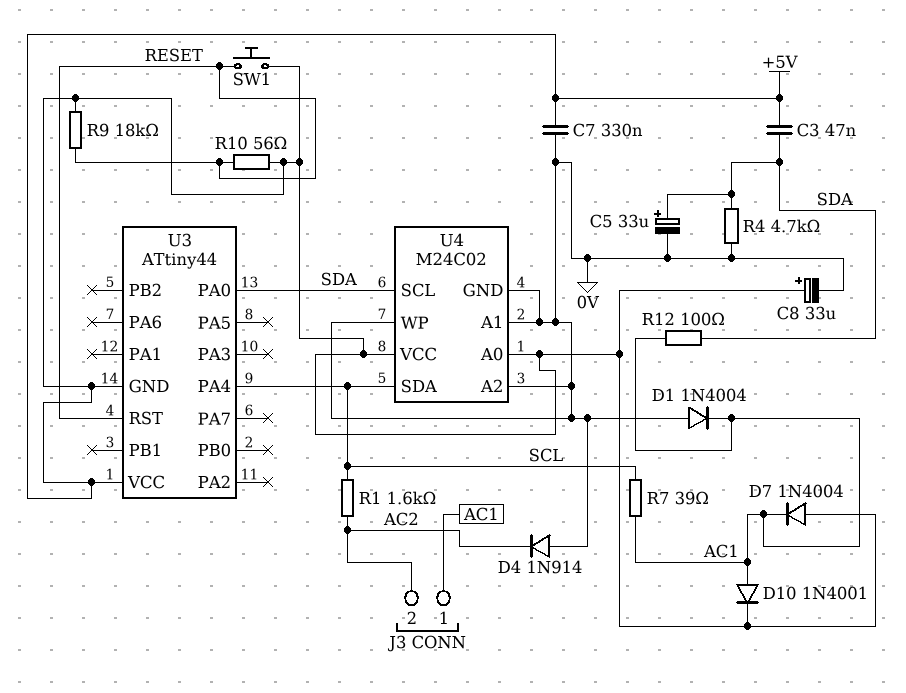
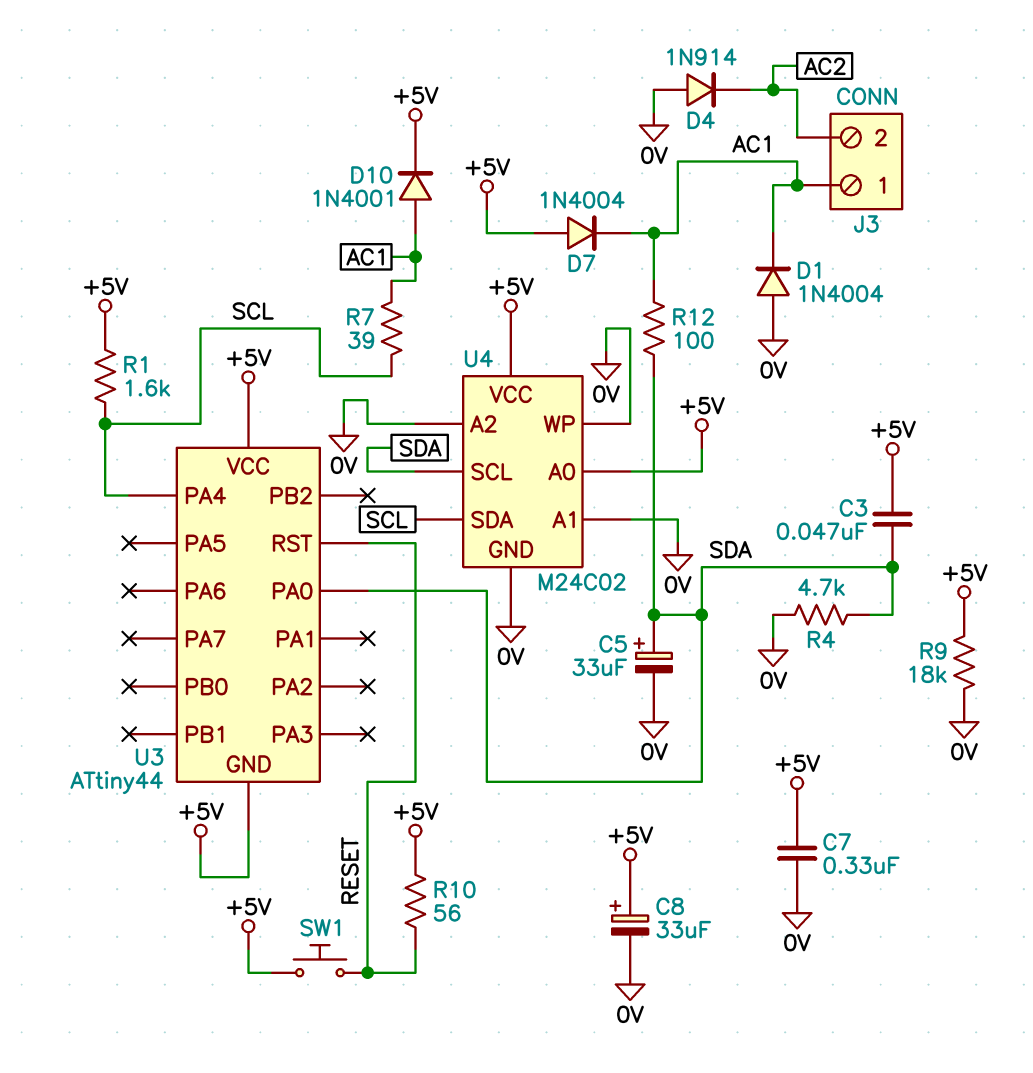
R1: 1.6k (AC2, SCL) -> 1.6k (+5V, SCL)
R9: 18k (+5V, RESET) -> 18k (+5V, 0V)

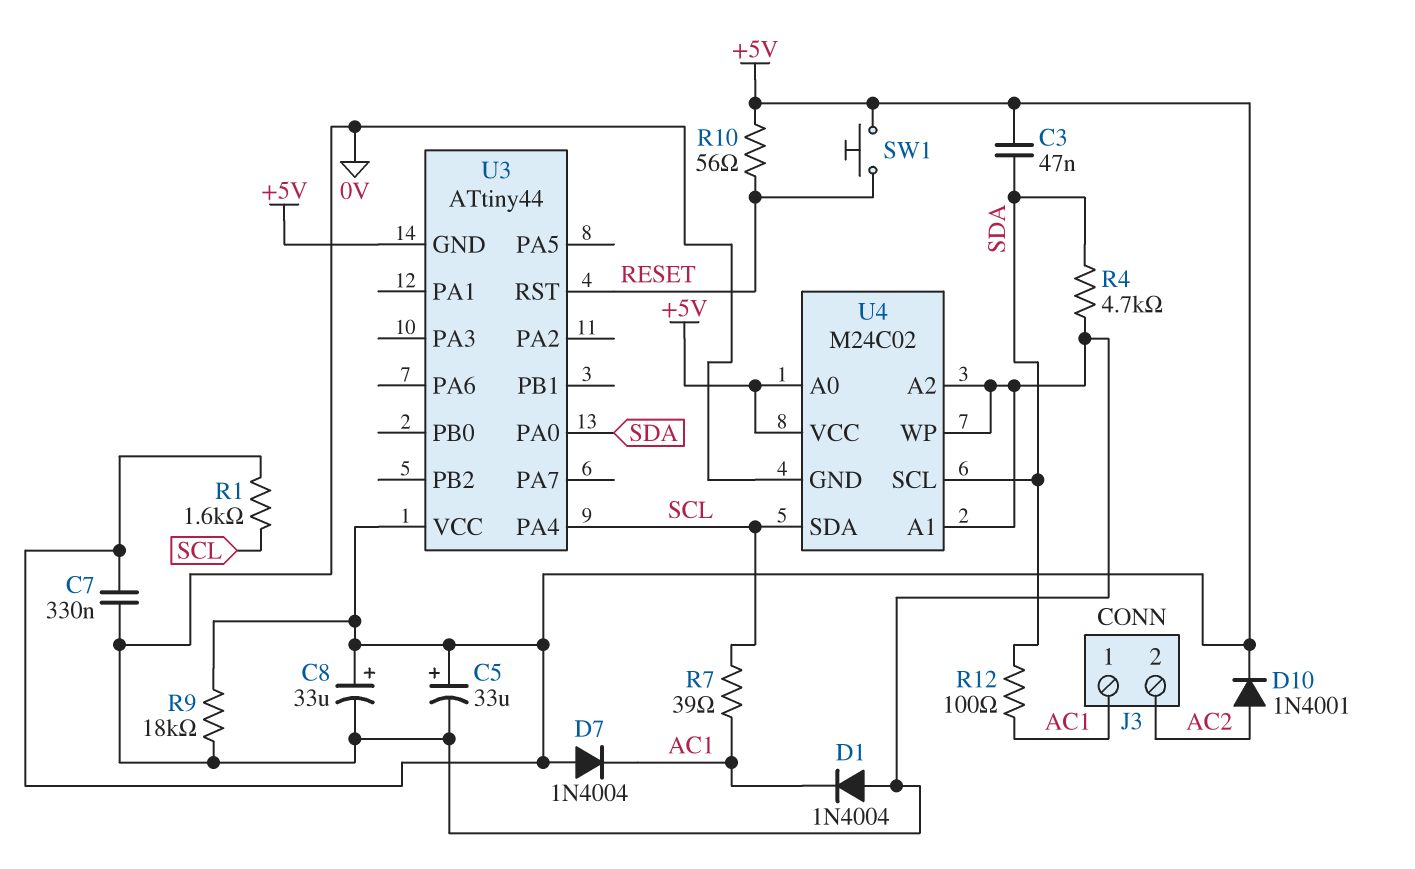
C5: 33uF (plus SDA, minus 0V) -> 33uF (plus +5V, minus 0V)
D4: diode 1N914 (A 0V, K AC2) -> none
D10: diode 1N4001 (A AC1, K +5V) -> diode 1N4001 (A AC2, K +5V)

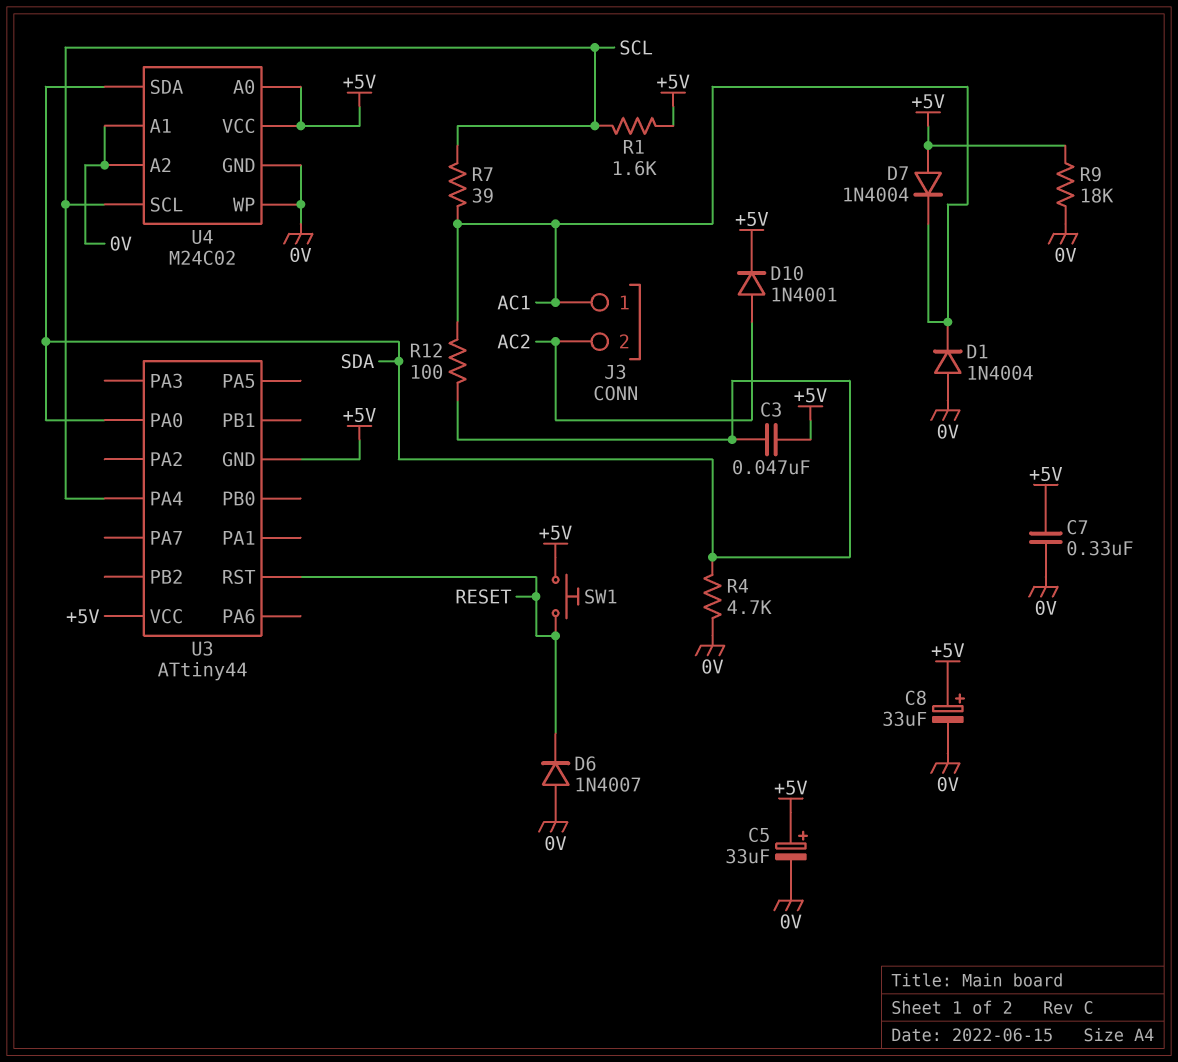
D6: none -> diode 1N4007 (A 0V, K RESET)
R10: 56 (+5V, RESET) -> none
U4 pin SCL: SDA -> SCL
U4 pin SDA: SCL -> SDA

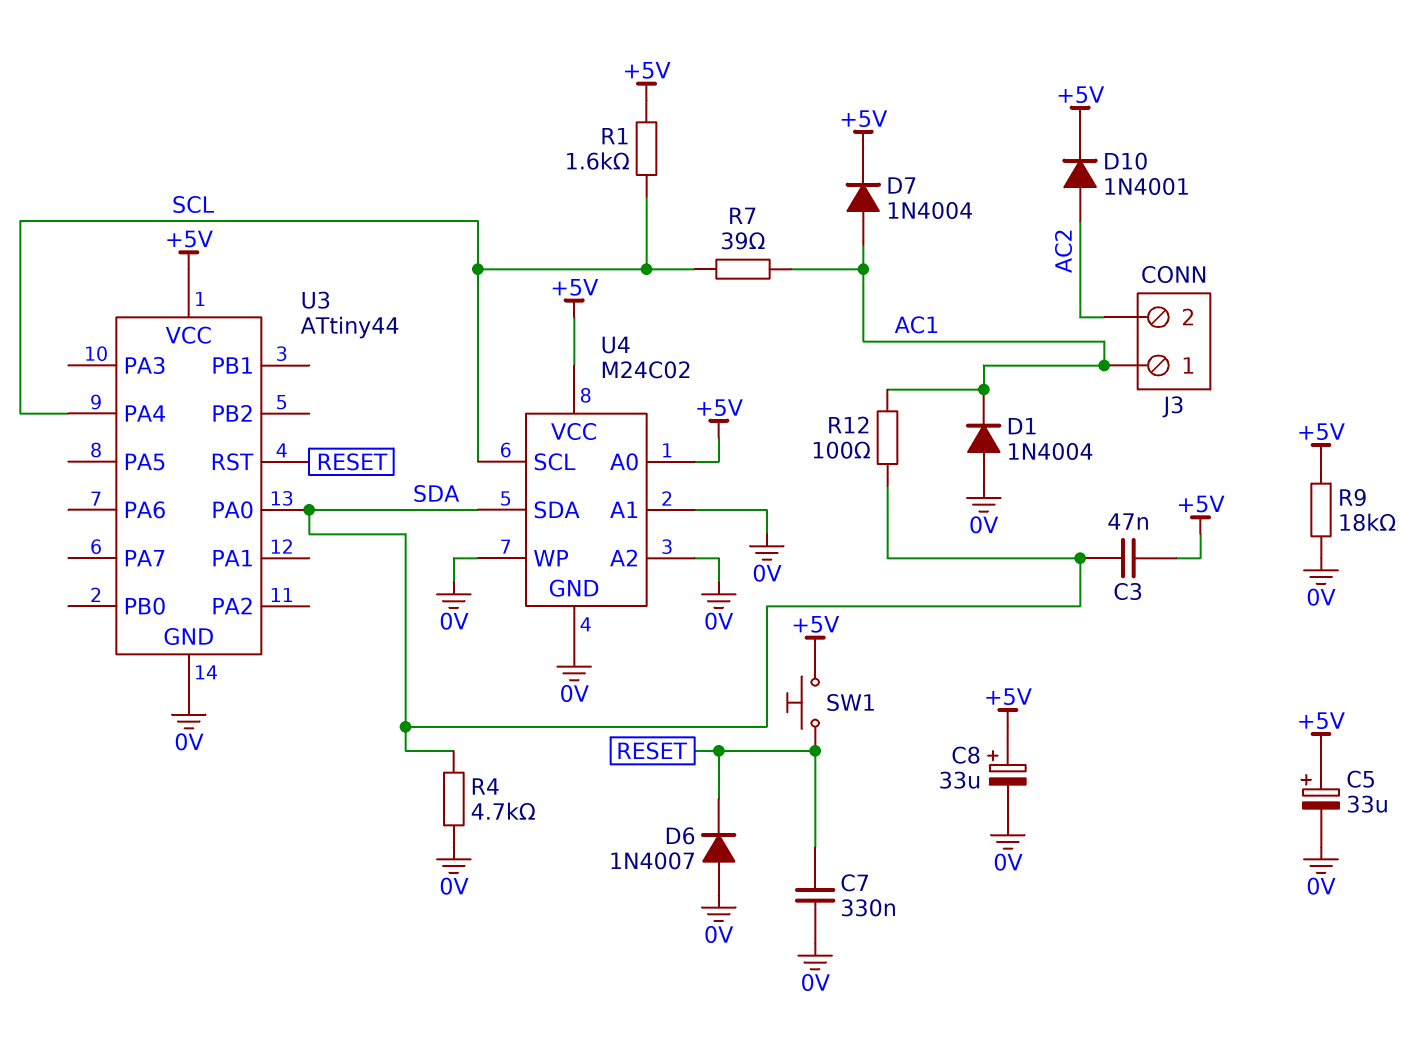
C7: 330nF (+5V, 0V) -> 330nF (0V, RESET)
D7: diode 1N4004 (A +5V, K AC1) -> diode 1N4004 (A AC1, K +5V)
U3 pin GND: +5V -> 0V

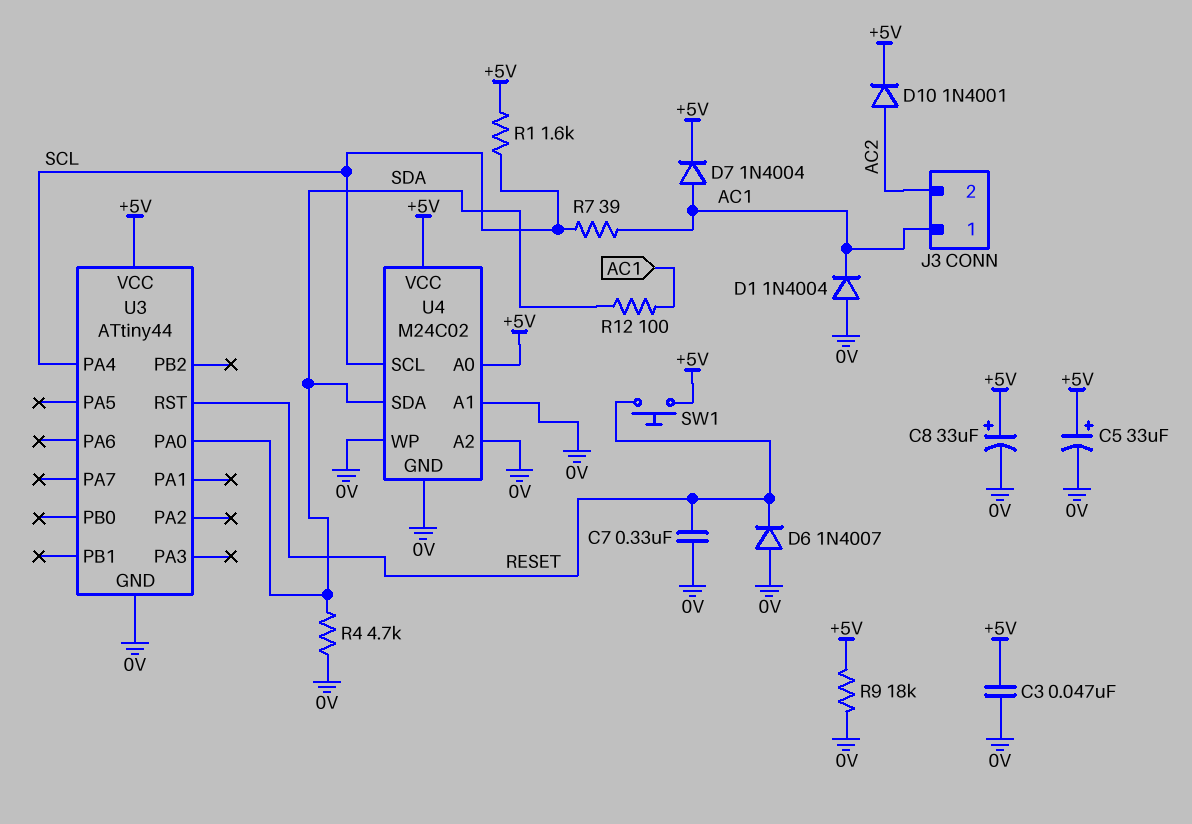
C3: 47nF (+5V, SDA) -> 47nF (+5V, 0V)

